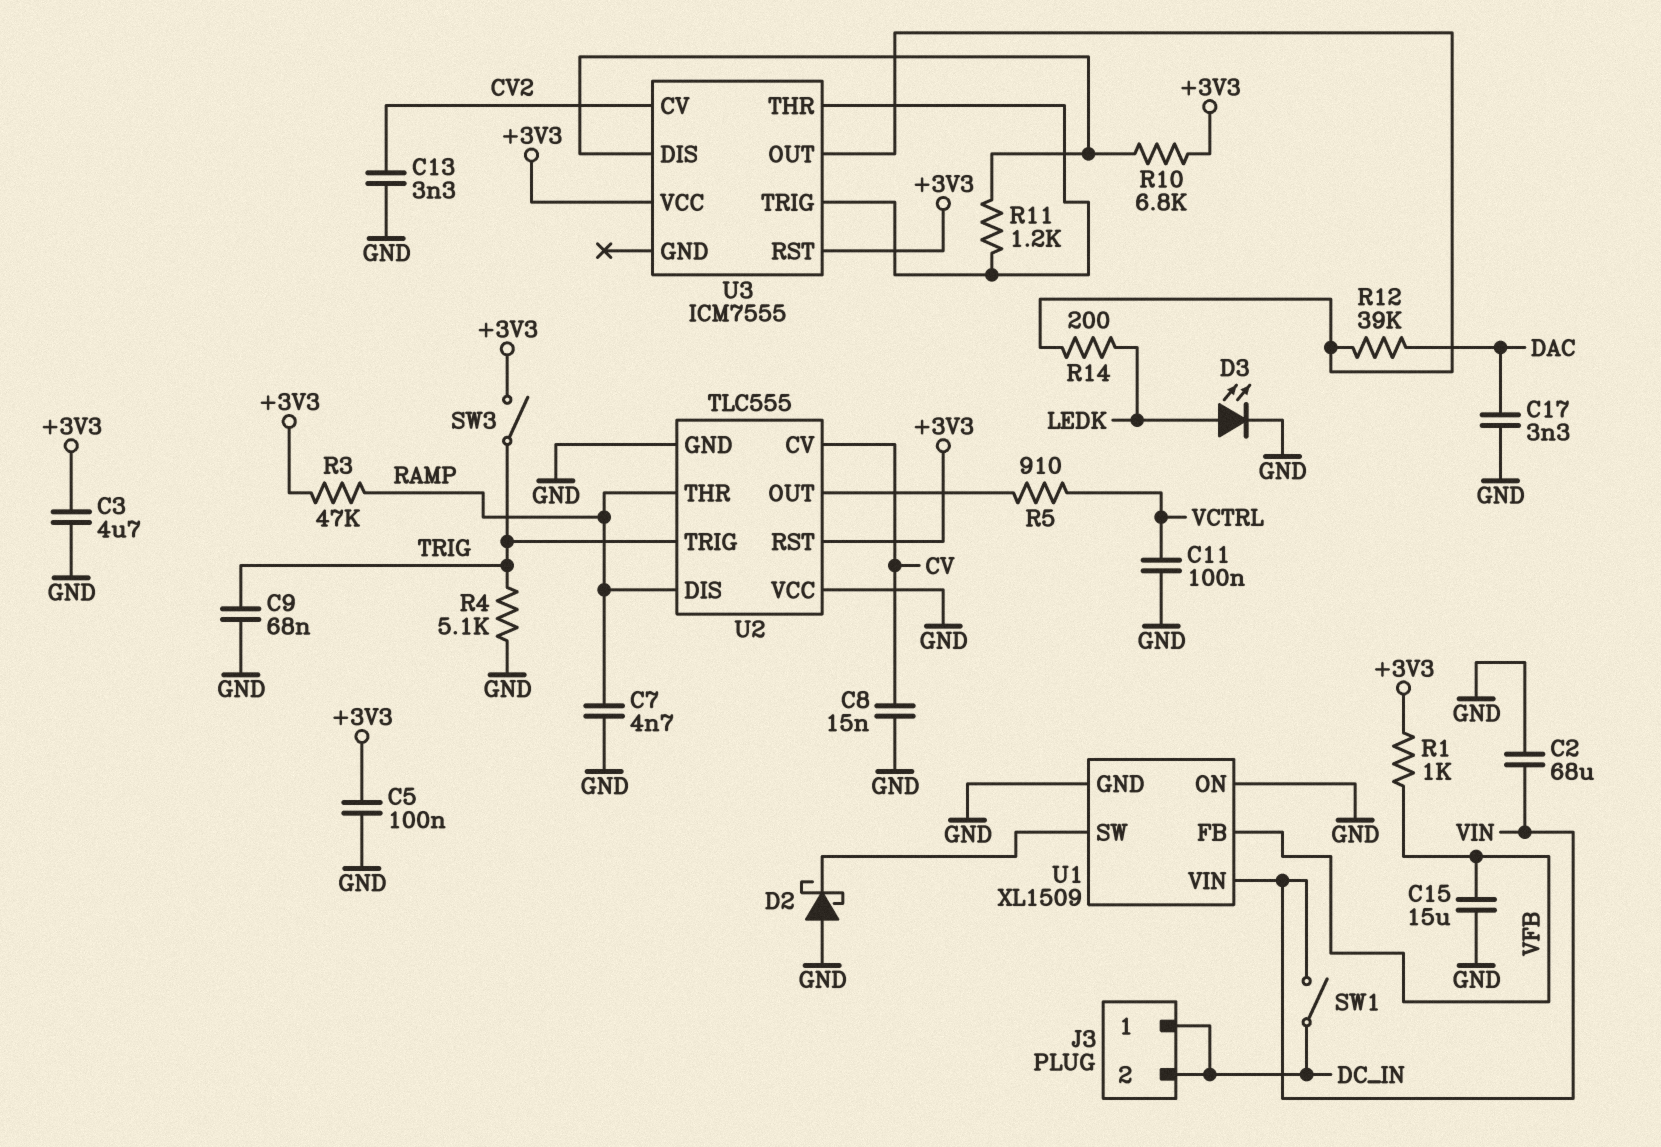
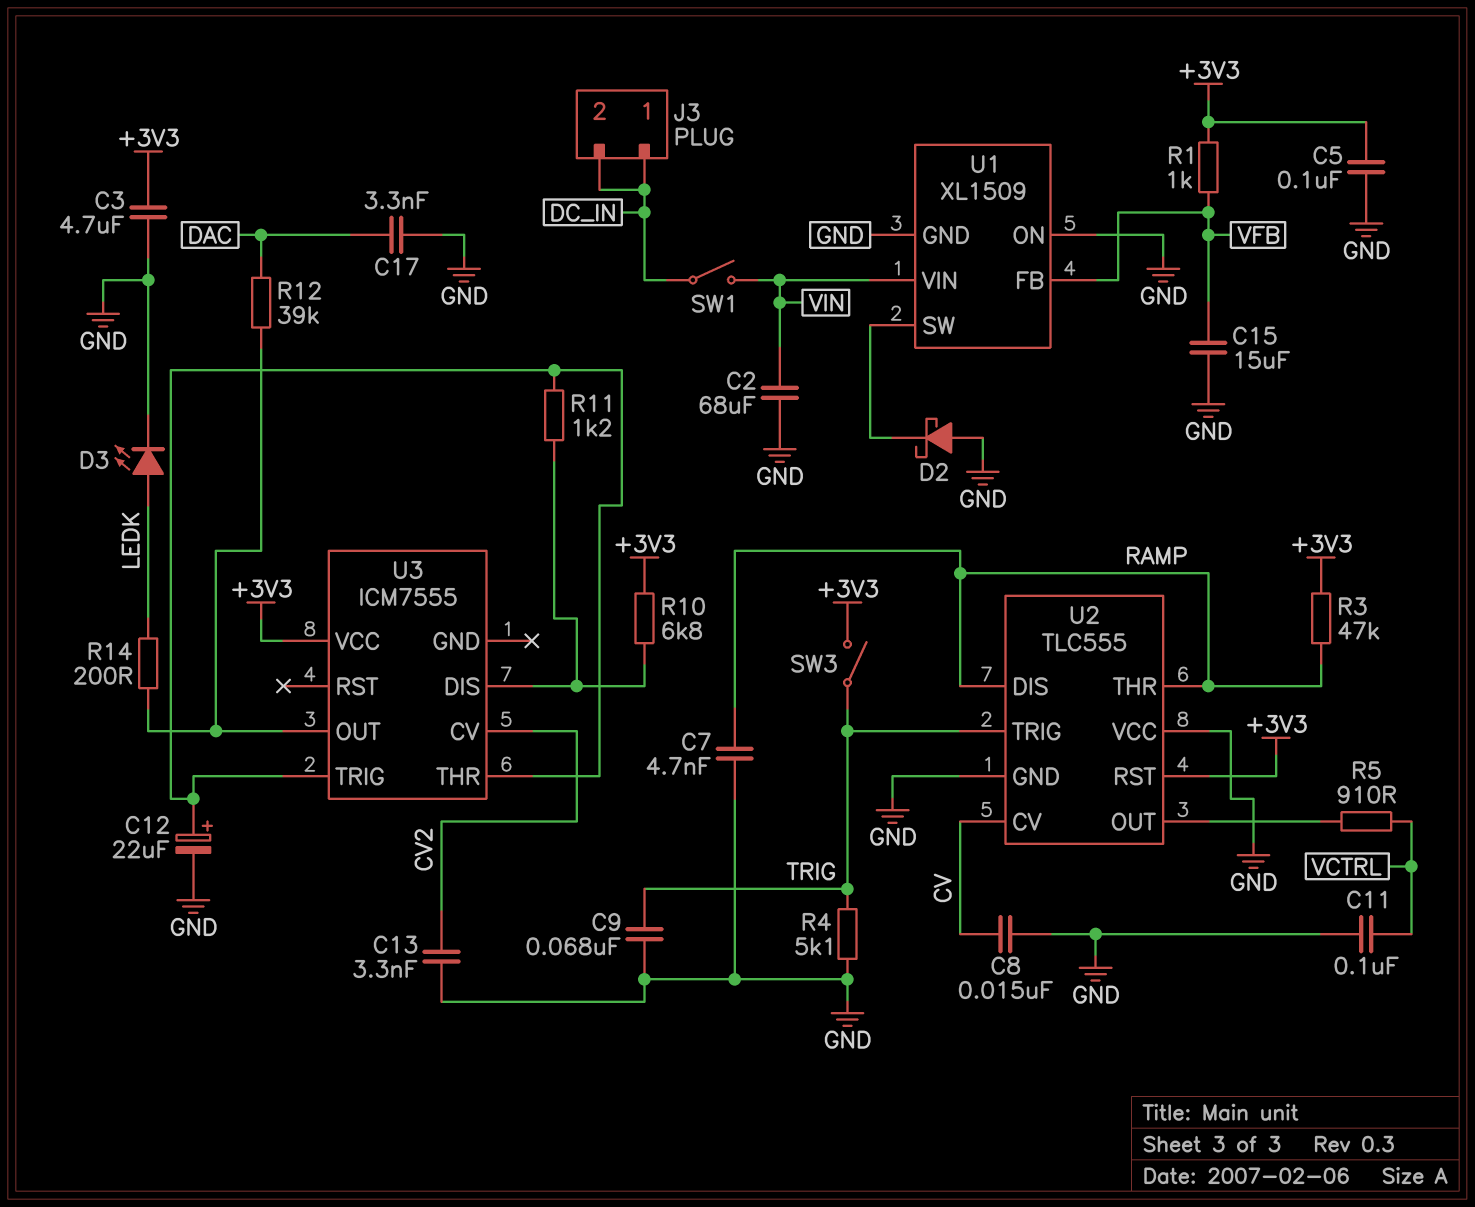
C12: none -> 22uF (plus U3/THR, minus GND)
U3 pin RST: +3V3 -> none

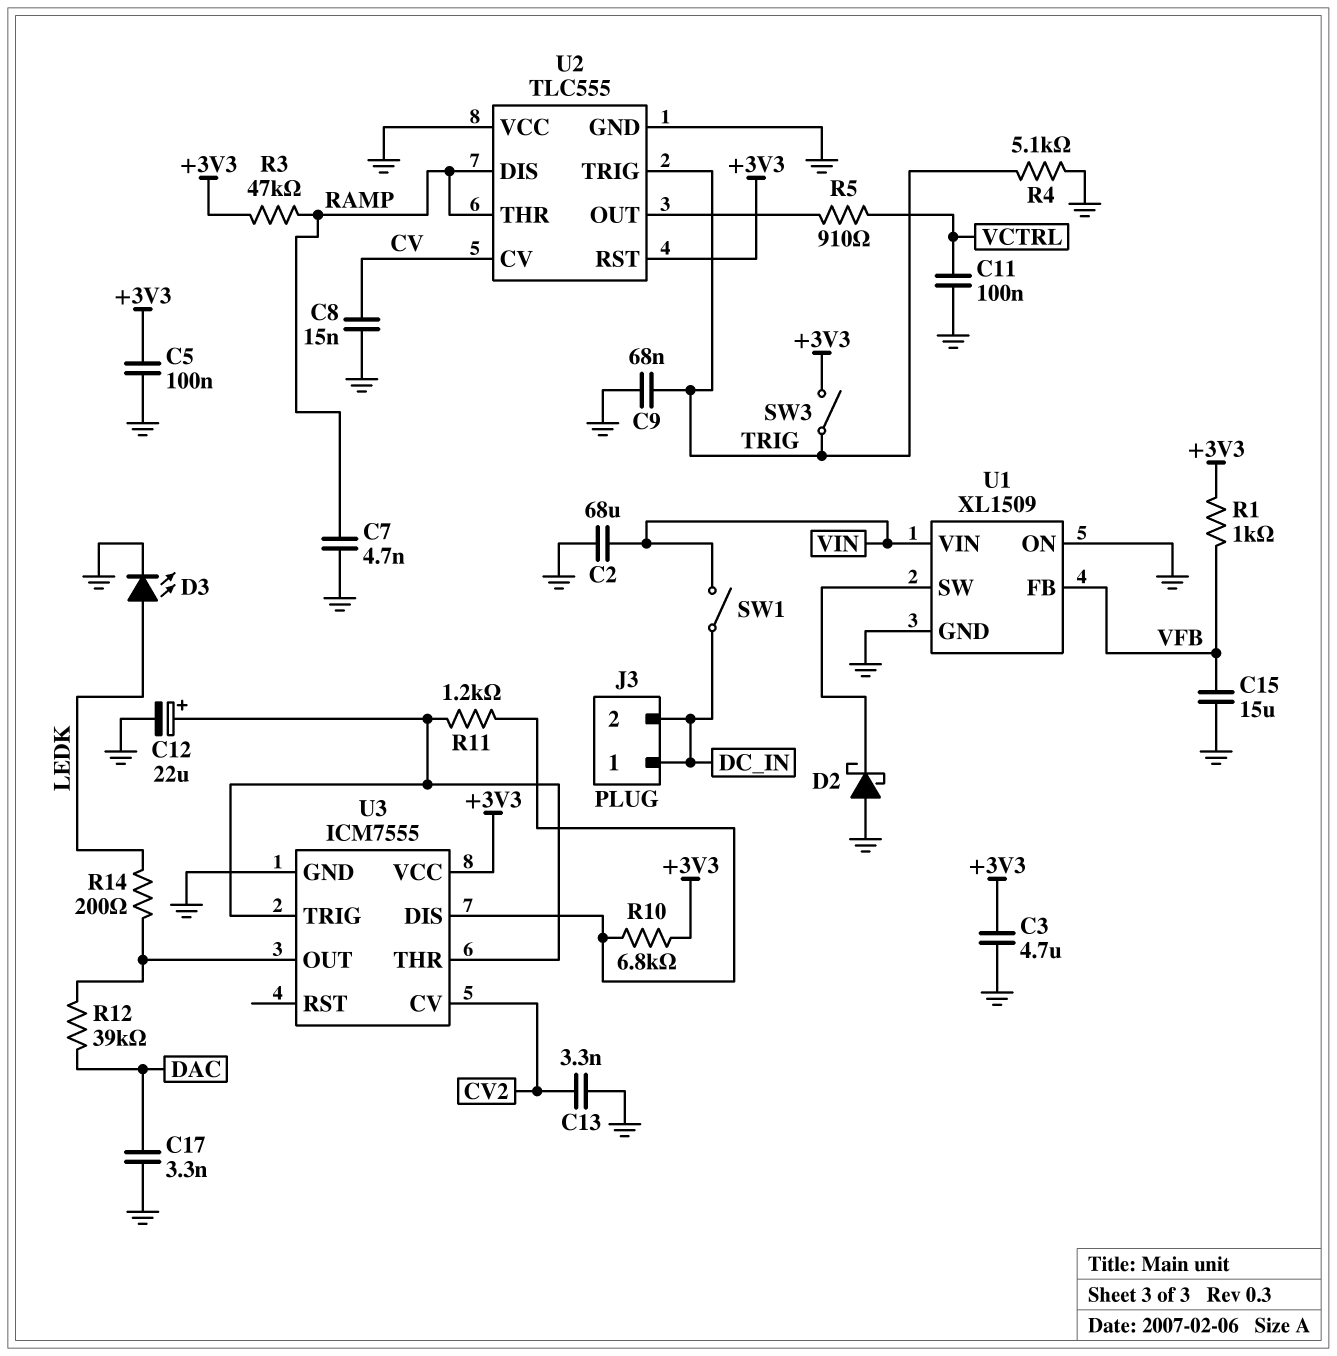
U3 pin GND: none -> GND

